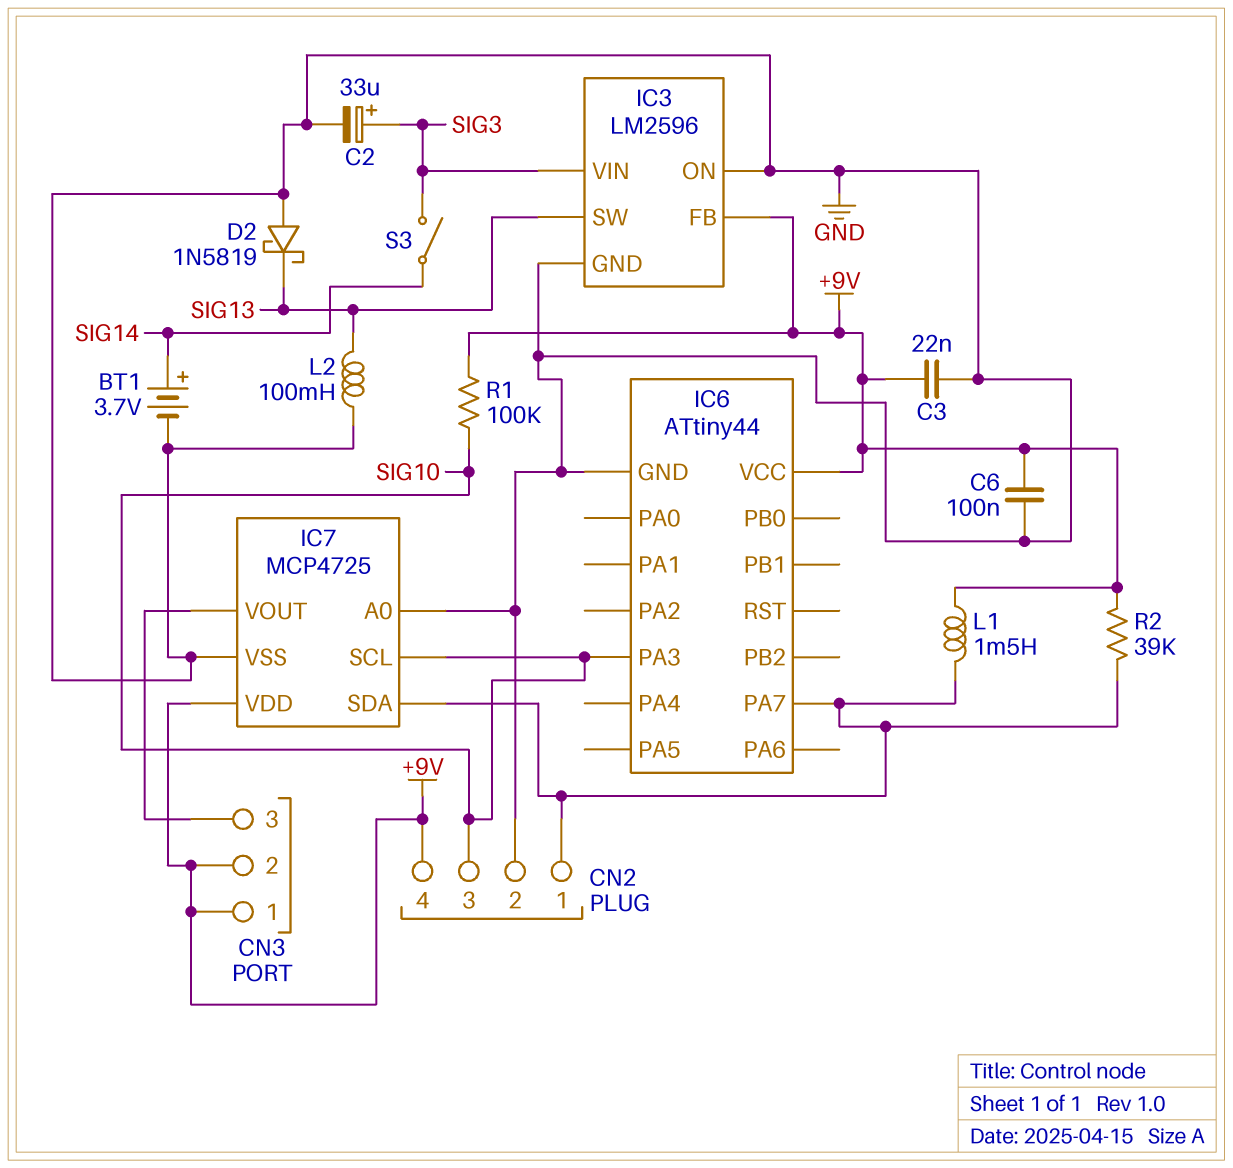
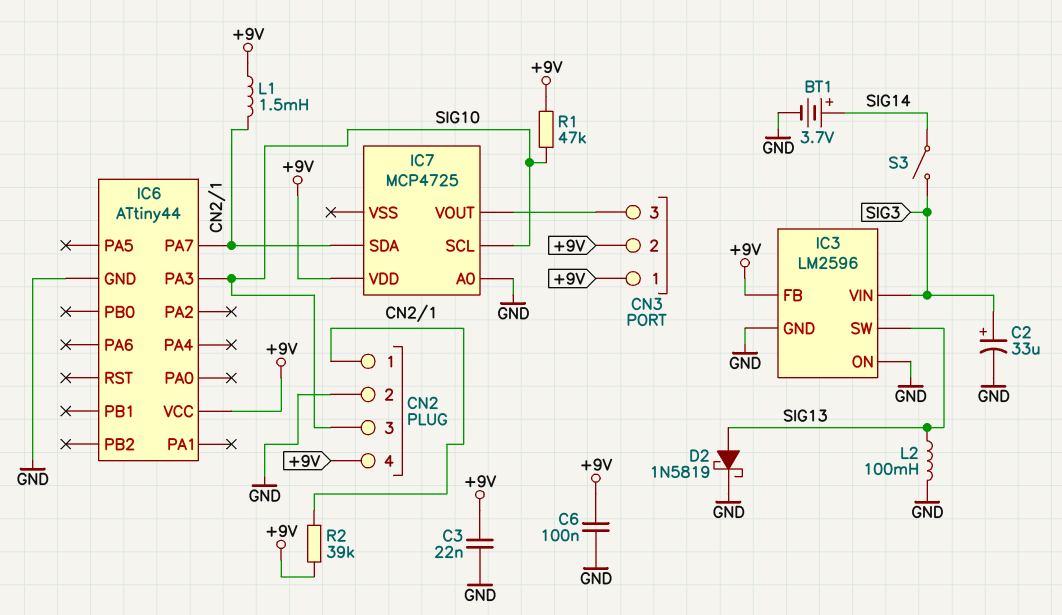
D2: schottky 1N5819 (A GND, K SIG13) -> schottky 1N5819 (A SIG13, K GND)
IC7 pin VSS: GND -> none
R1: 100k (+9V, SIG10) -> 47k (+9V, SIG10)

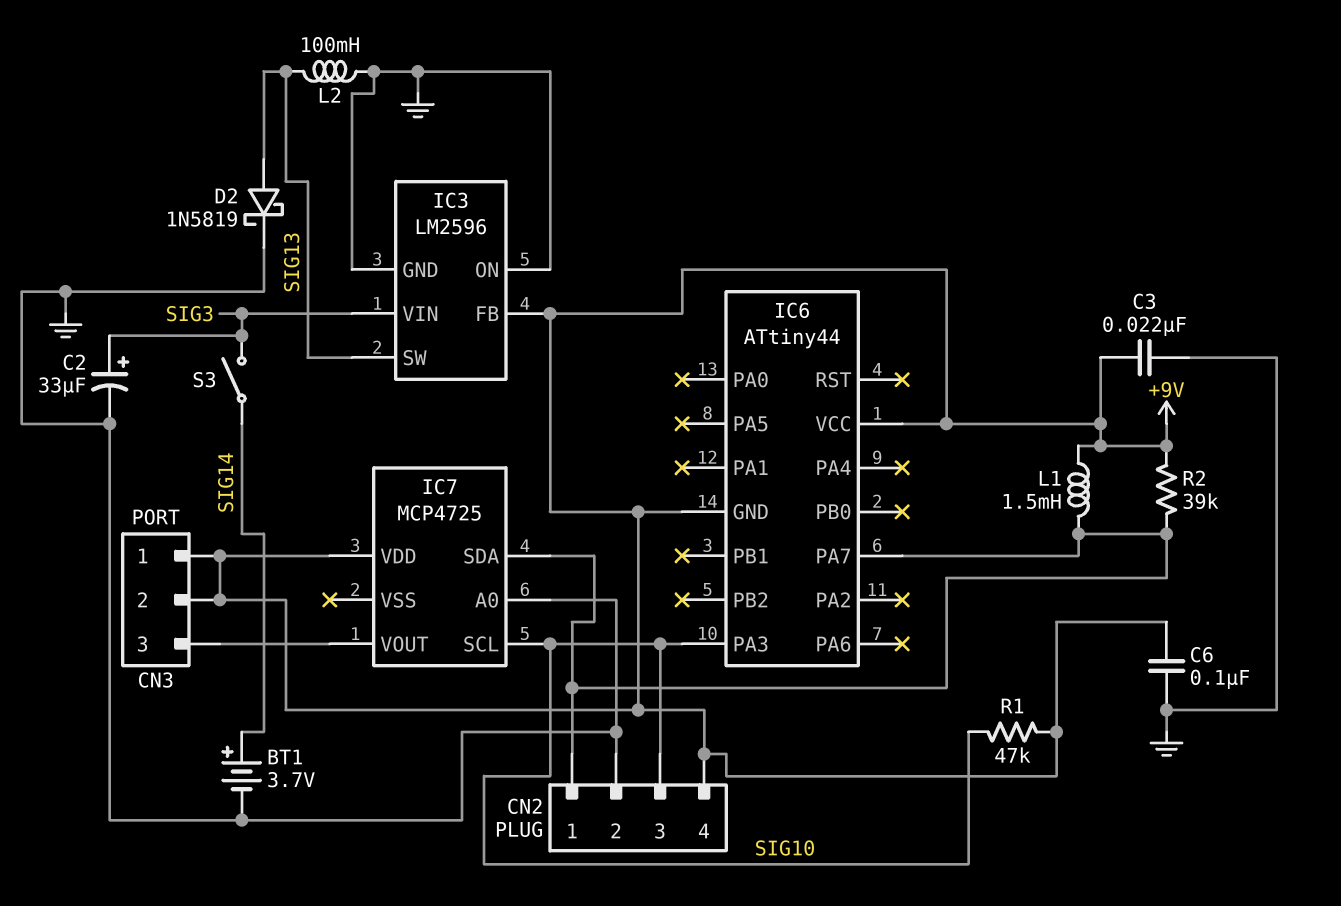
IC6 pin GND: GND -> +9V

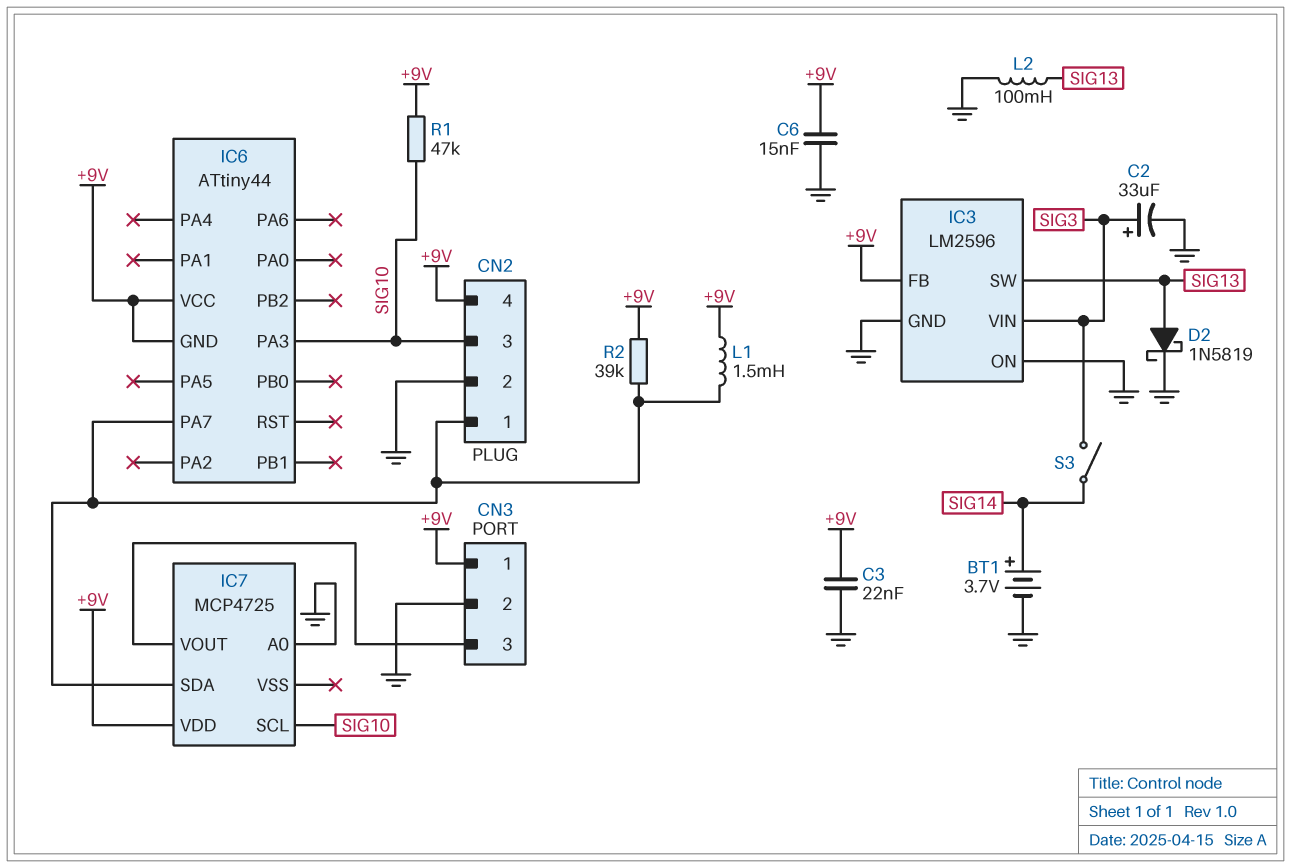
C6: 100nF (+9V, GND) -> 15nF (+9V, GND)
CN3 pin 2: +9V -> GND

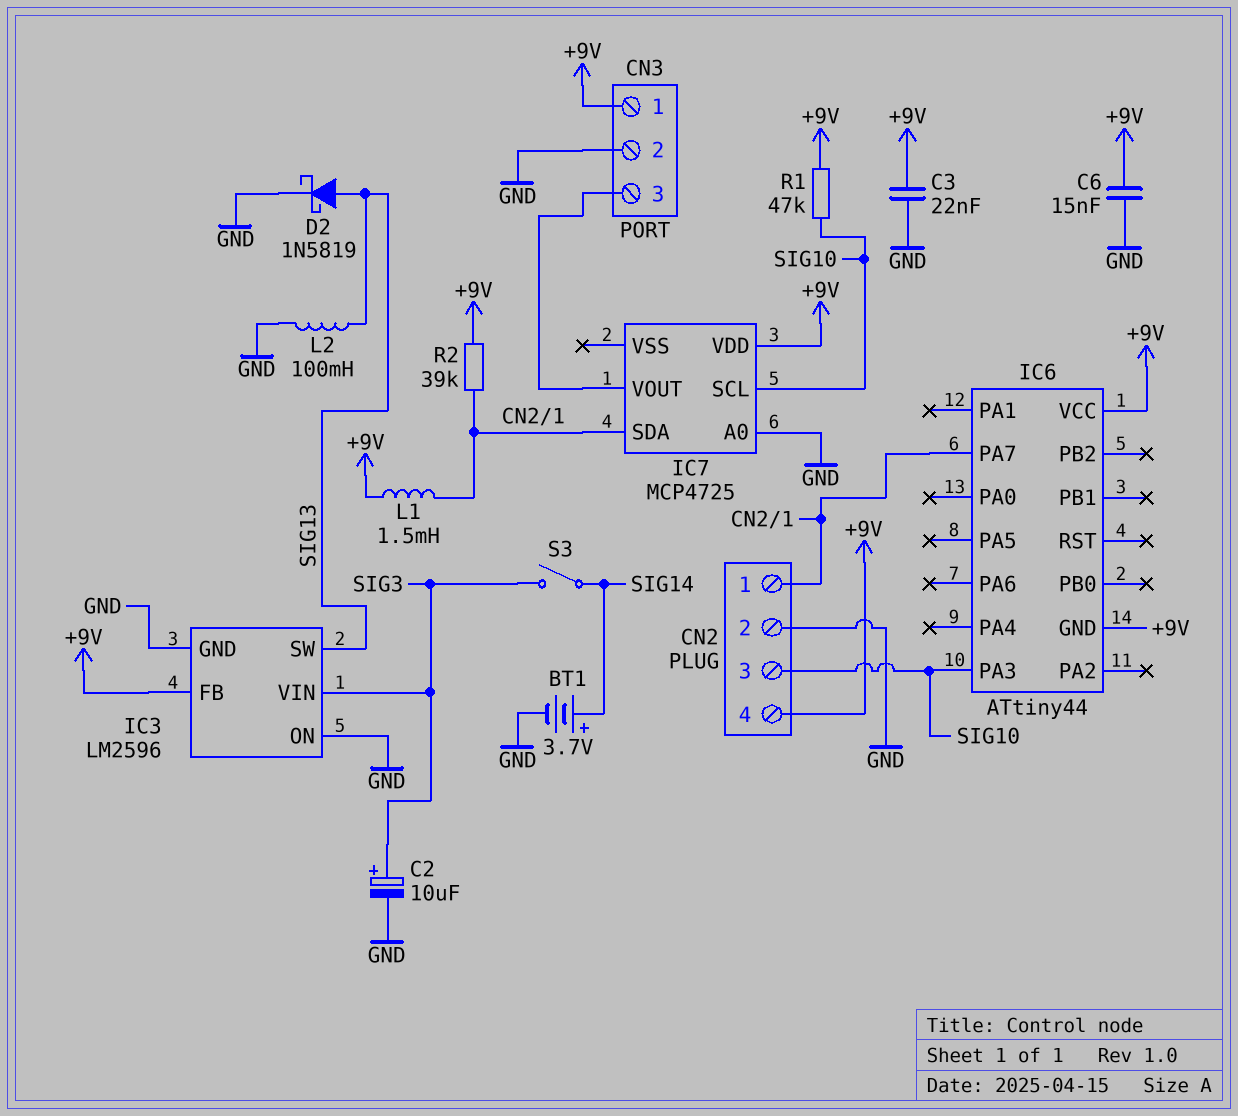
C2: 33uF (plus SIG3, minus GND) -> 10uF (plus SIG3, minus GND)

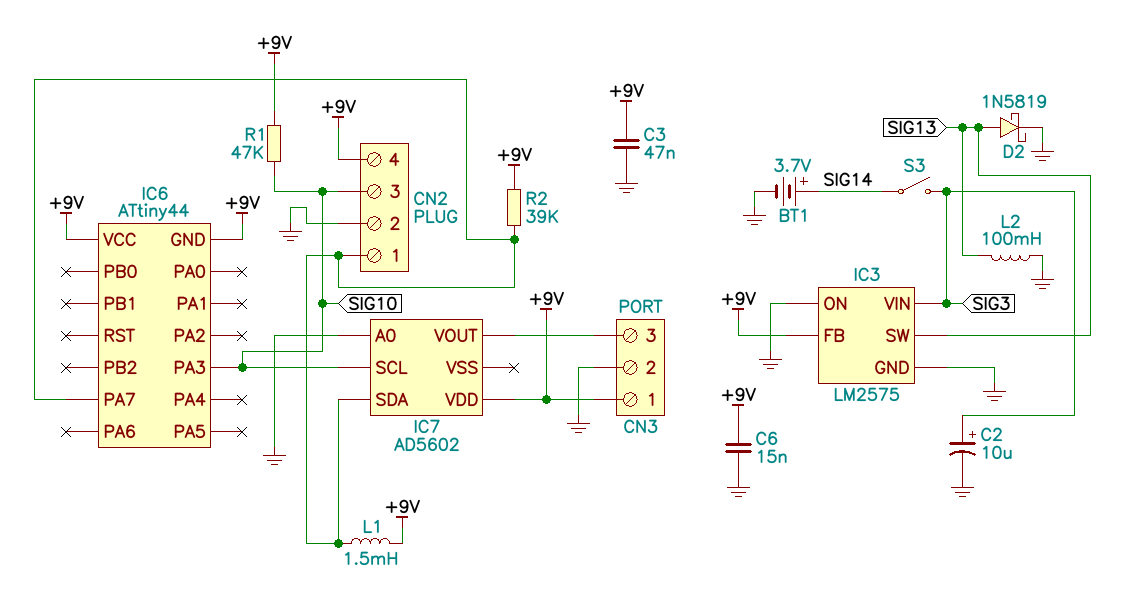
C3: 22nF (+9V, GND) -> 47nF (+9V, GND)
IC3: LM2596 -> LM2575
IC7: MCP4725 -> AD5602

